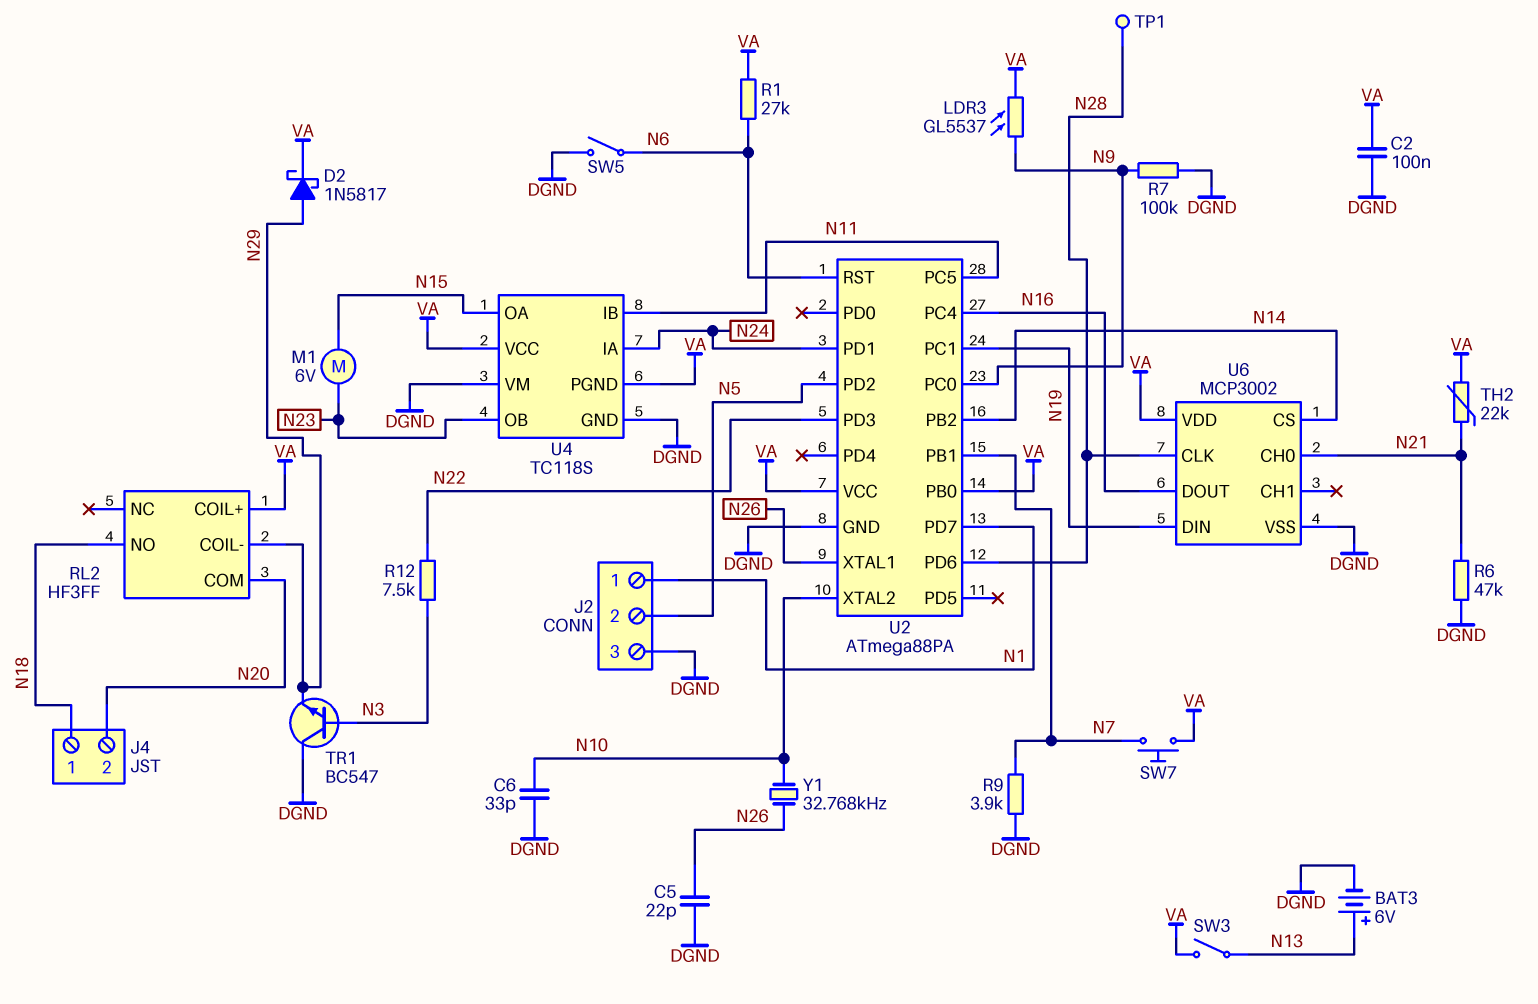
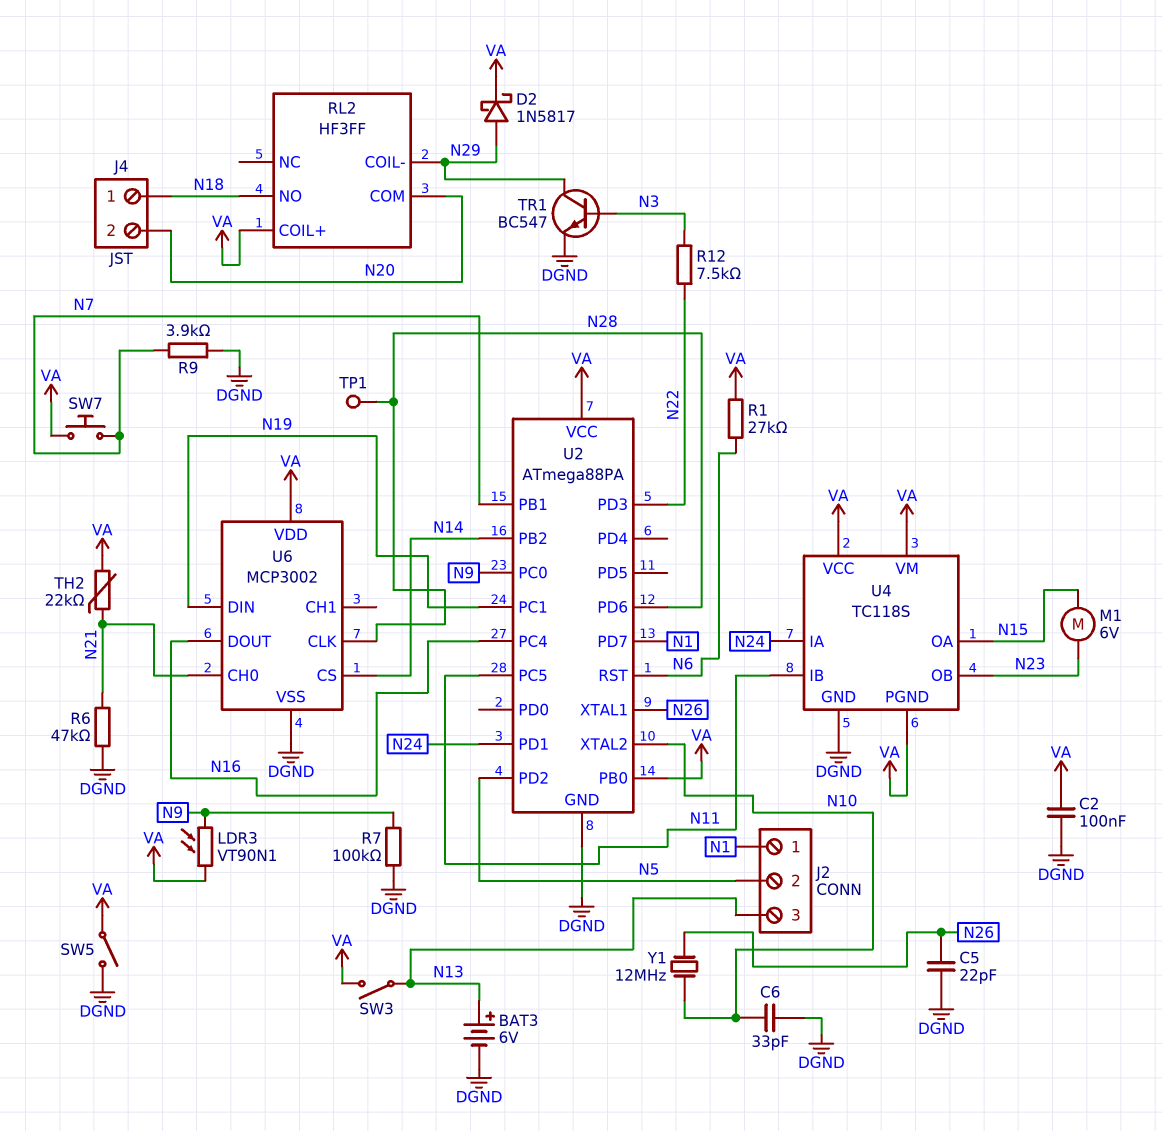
J2 pin 3: DGND -> N13
LDR3: GL5537 (N9, VA) -> VT90N1 (N9, VA)
SW5: switch (DGND, N6) -> switch (DGND, VA)
TR1: NPN BC547 (B N3, C DGND, E N29) -> NPN BC547 (B N3, C N29, E DGND)
U4 pin VM: DGND -> VA
Y1: 32.768kHz (N10, N26) -> 12MHz (N10, N26)

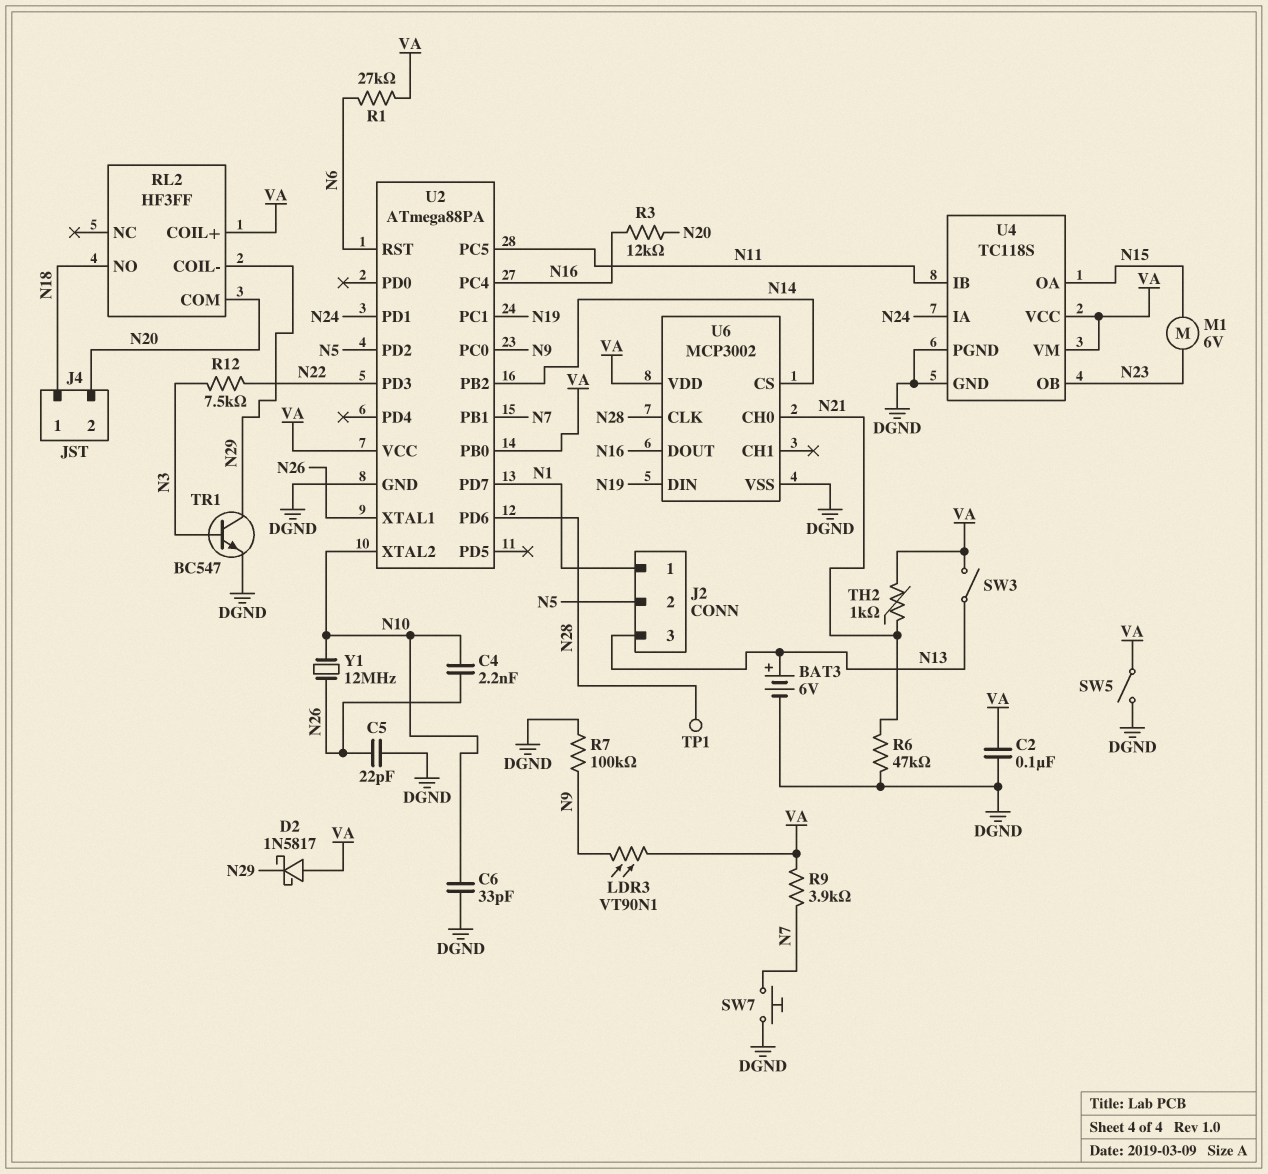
C4: none -> 2.2nF (N10, N26)
D2: schottky 1N5817 (A N29, K VA) -> schottky 1N5817 (A VA, K N29)
R3: none -> 12k (N16, N20)
R9: 3.9k (DGND, N7) -> 3.9k (N7, VA)
SW7: button (N7, VA) -> button (DGND, N7)
TH2: 22k (N21, VA) -> 1k (N21, VA)
U4 pin PGND: VA -> DGND

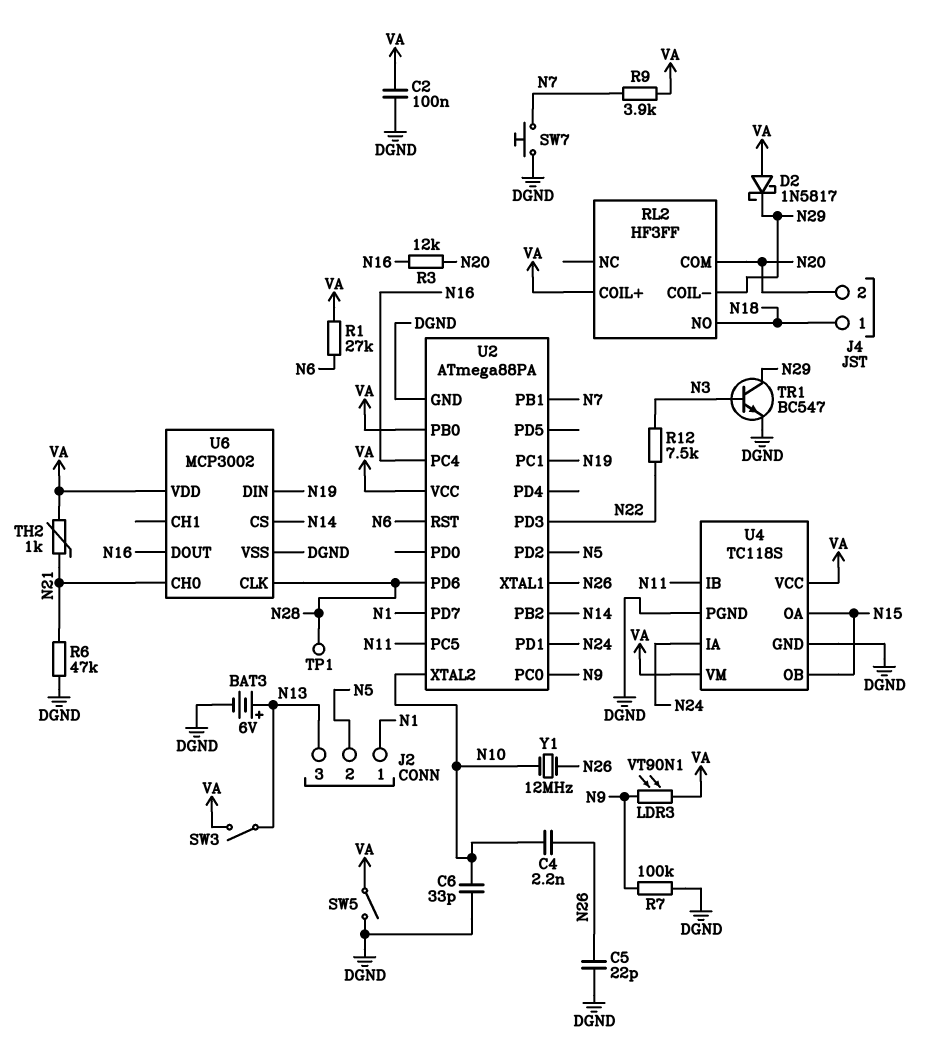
M1: motor 6V (N15, N23) -> none
U4 pin OB: N23 -> N15

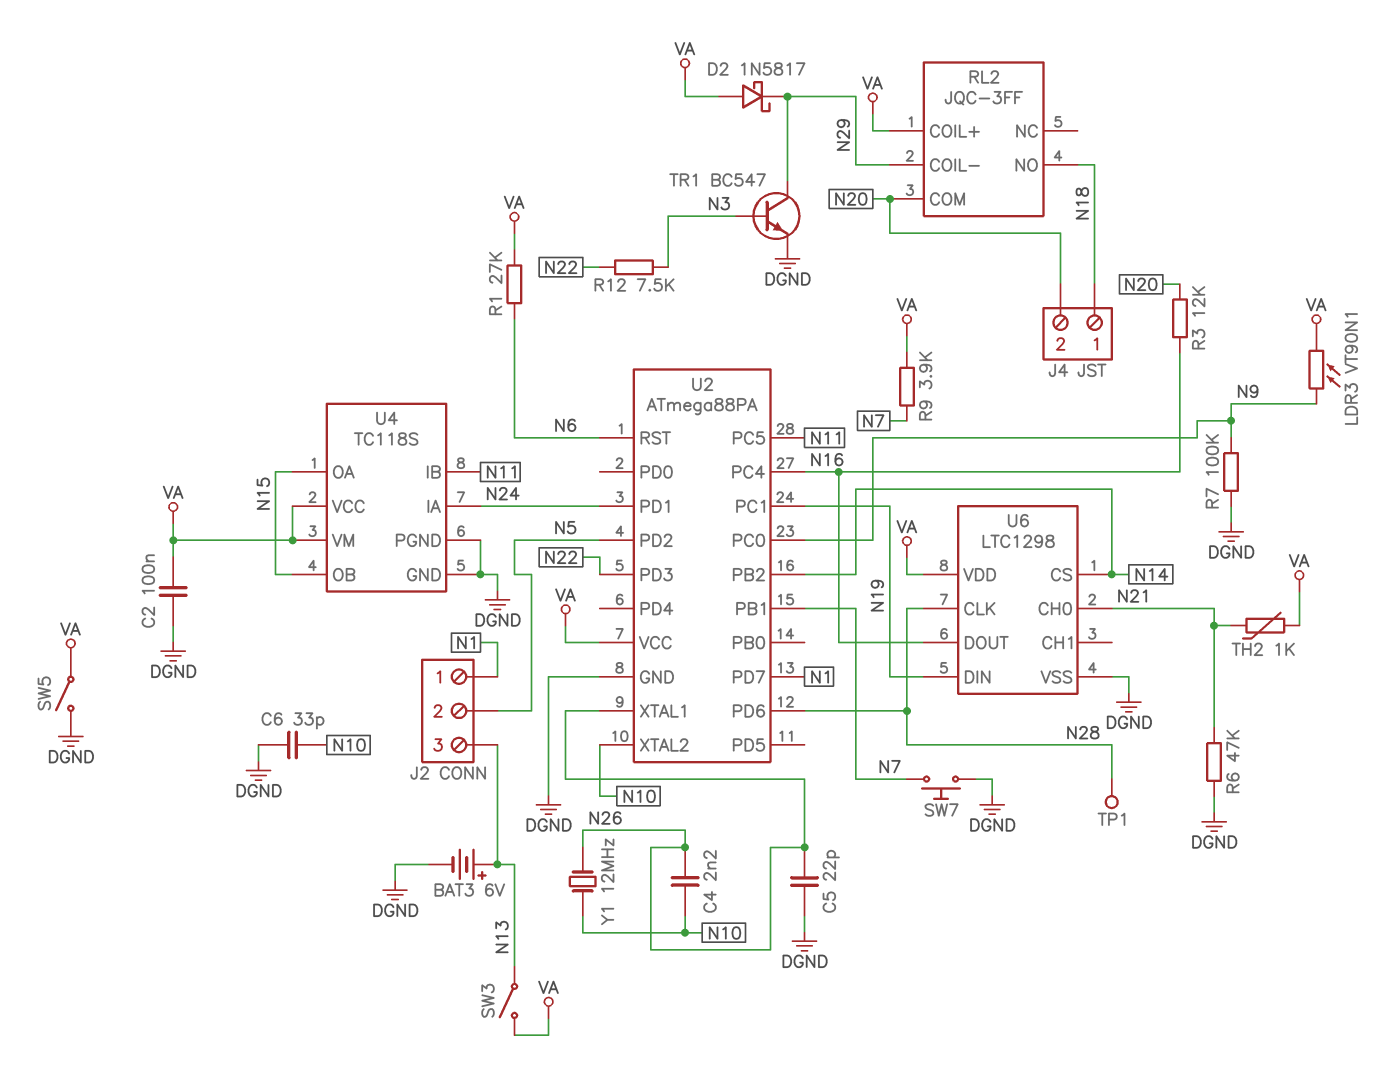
RL2: HF3FF -> JQC-3FF
U2 pin PB0: VA -> none
U6: MCP3002 -> LTC1298

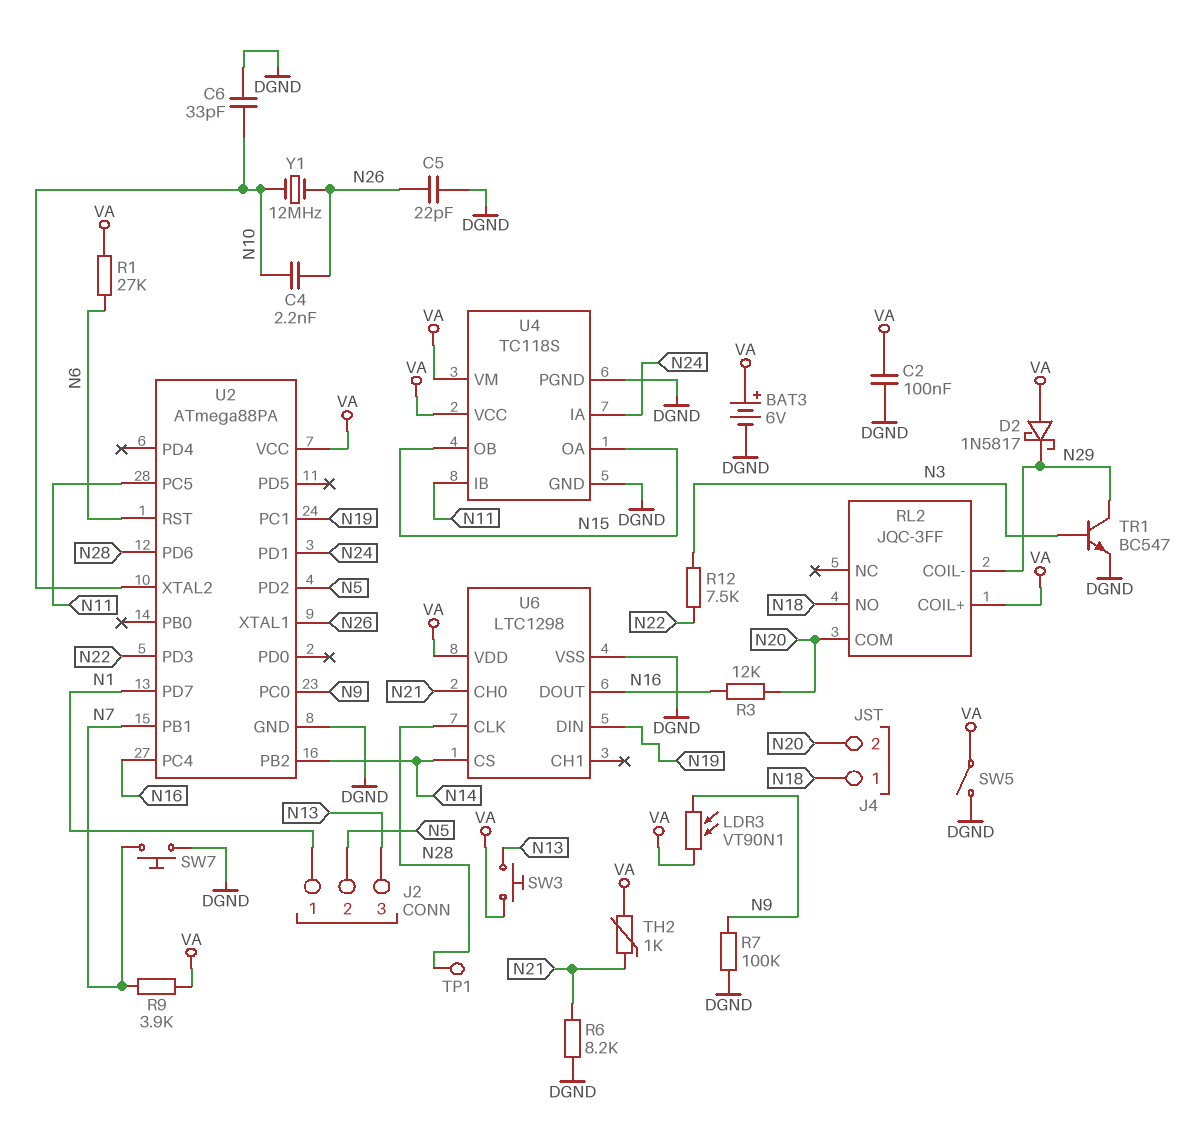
BAT3: 6V (plus N13, minus DGND) -> 6V (plus VA, minus DGND)
R6: 47k (DGND, N21) -> 8.2k (DGND, N21)
SW3: switch (N13, VA) -> button (N13, VA)

